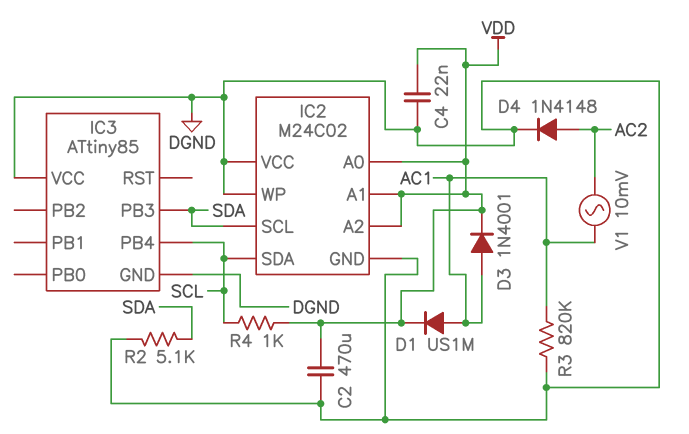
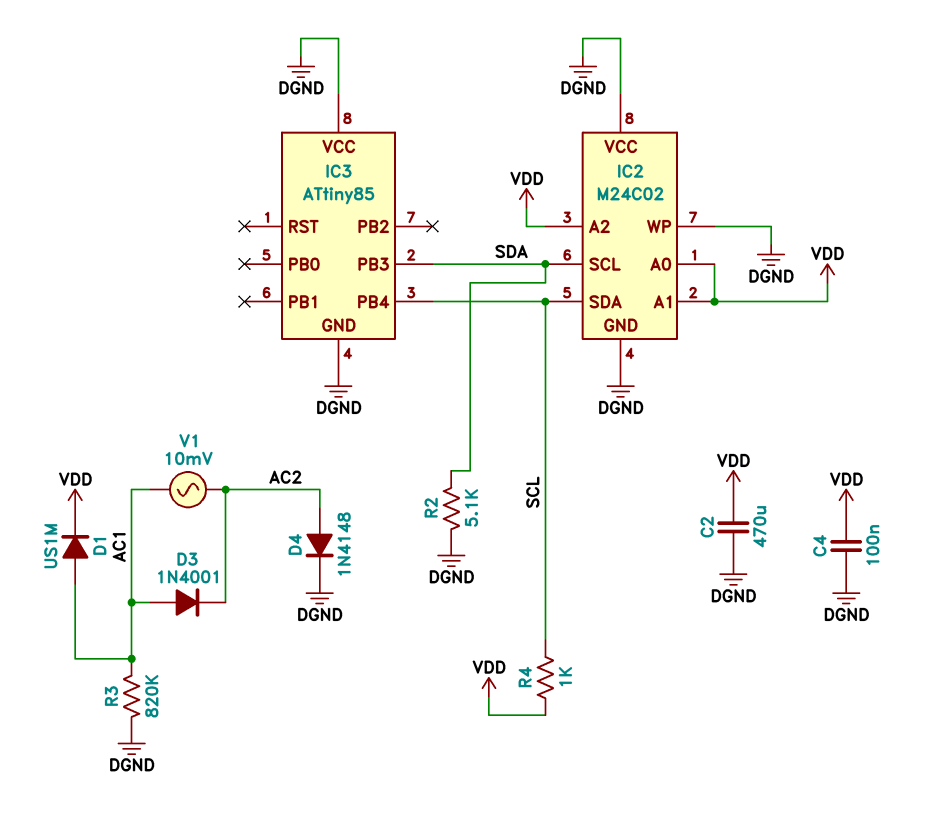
C4: 22nF (DGND, VDD) -> 100nF (DGND, VDD)
D3: diode 1N4001 (A AC1, K VDD) -> diode 1N4001 (A AC1, K AC2)

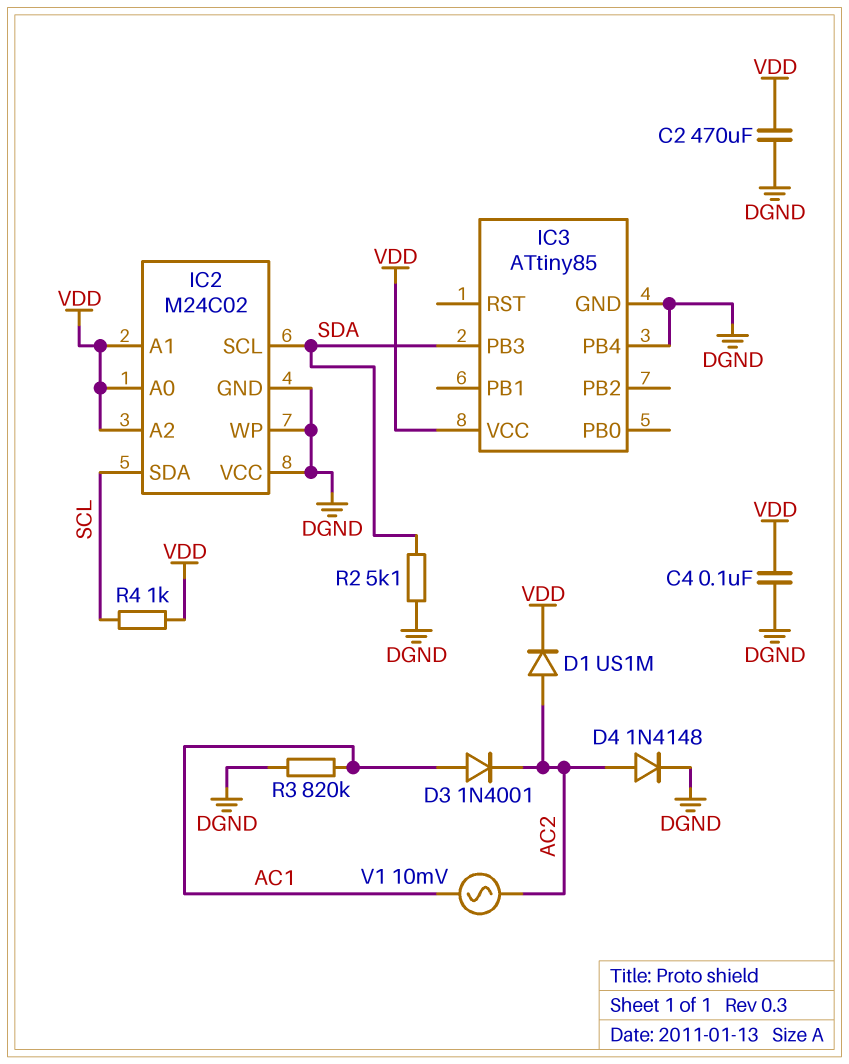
D1: diode US1M (A AC1, K VDD) -> diode US1M (A AC2, K VDD)
IC3 pin PB4: SCL -> DGND
IC3 pin VCC: DGND -> VDD

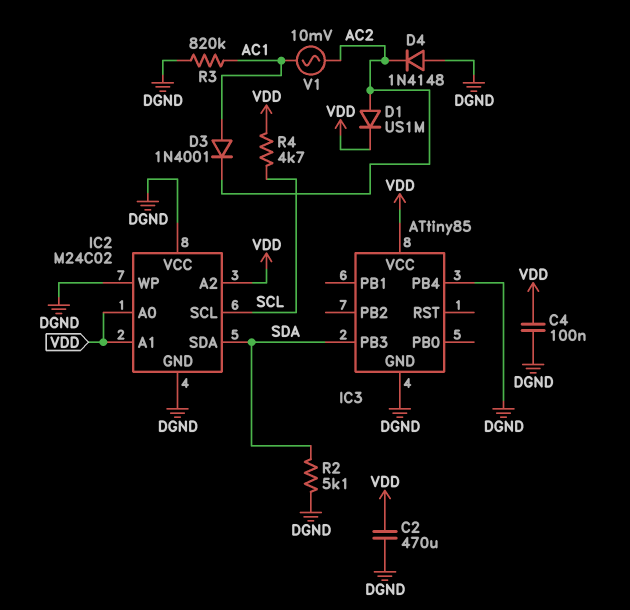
D4: diode 1N4148 (A AC2, K DGND) -> diode 1N4148 (A DGND, K AC2)
IC2 pin SCL: SDA -> SCL
IC2 pin SDA: SCL -> SDA
R4: 1k (SCL, VDD) -> 4.7k (SCL, VDD)

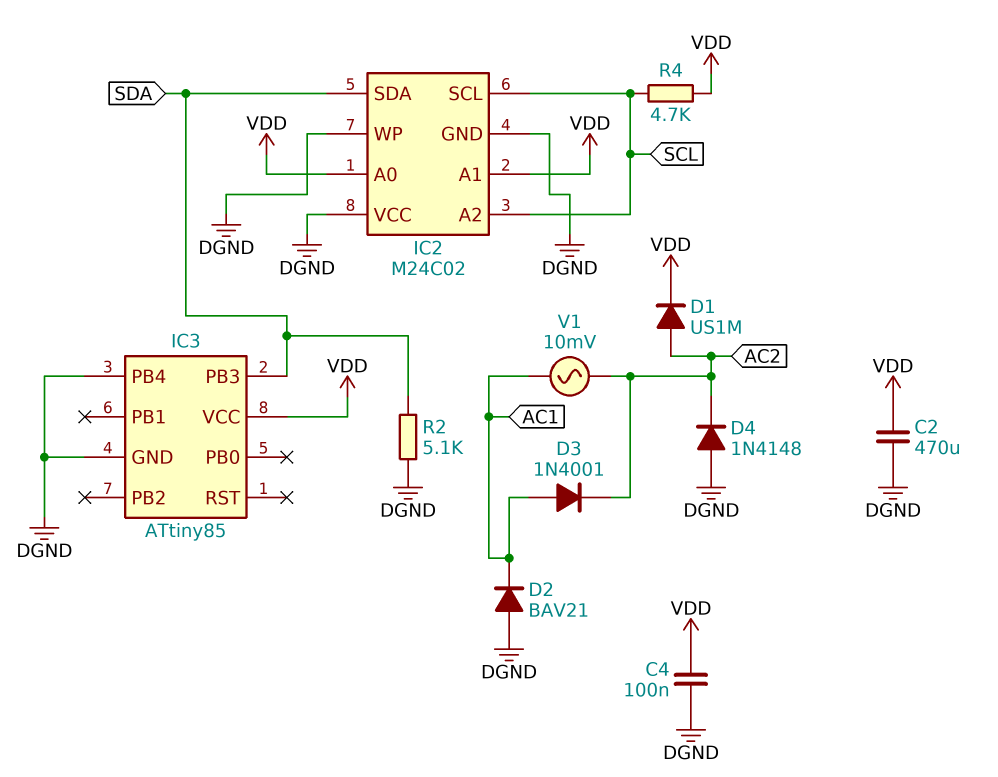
D2: none -> diode BAV21 (A DGND, K AC1)
IC2 pin A2: VDD -> SCL
R3: 820k (AC1, DGND) -> none

